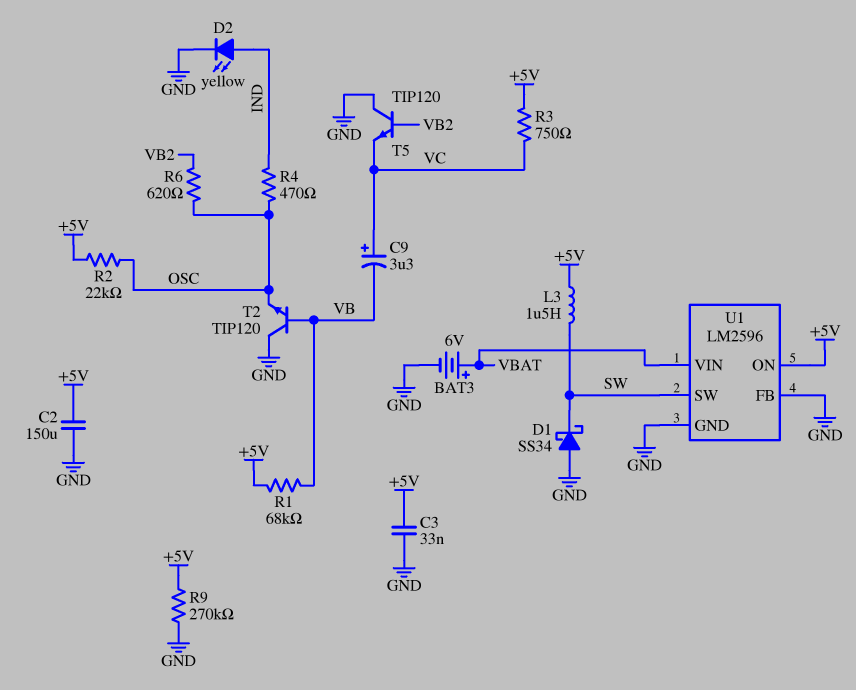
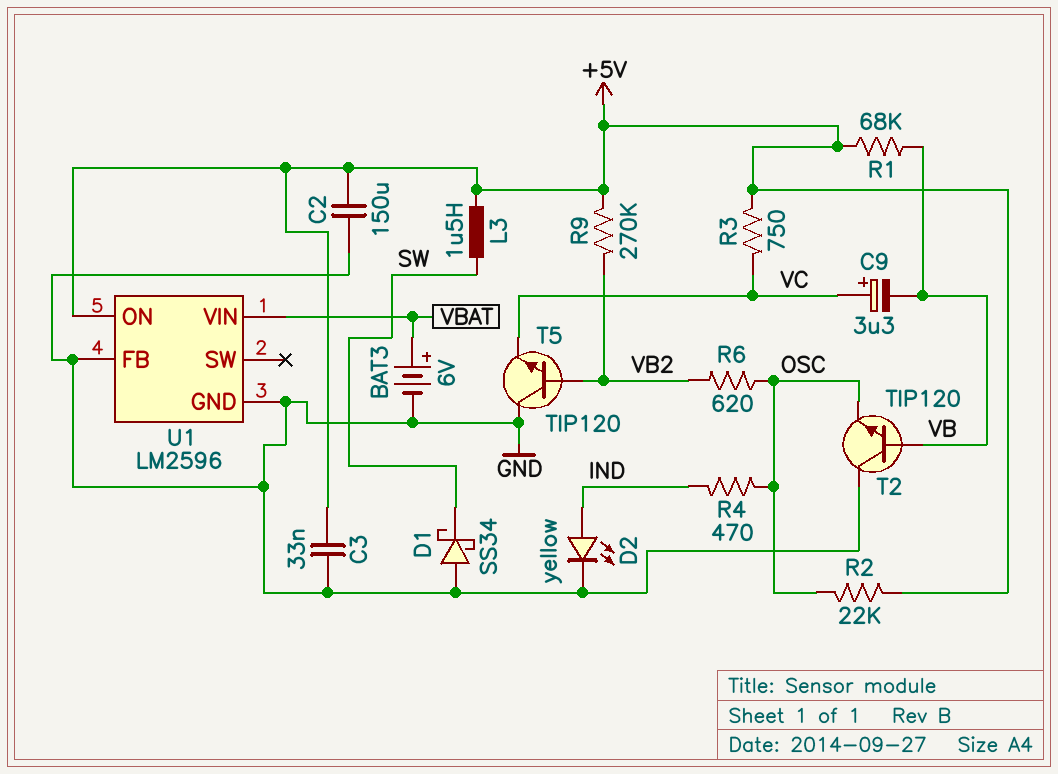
R9: 270k (+5V, GND) -> 270k (+5V, VB2)
U1 pin SW: SW -> none

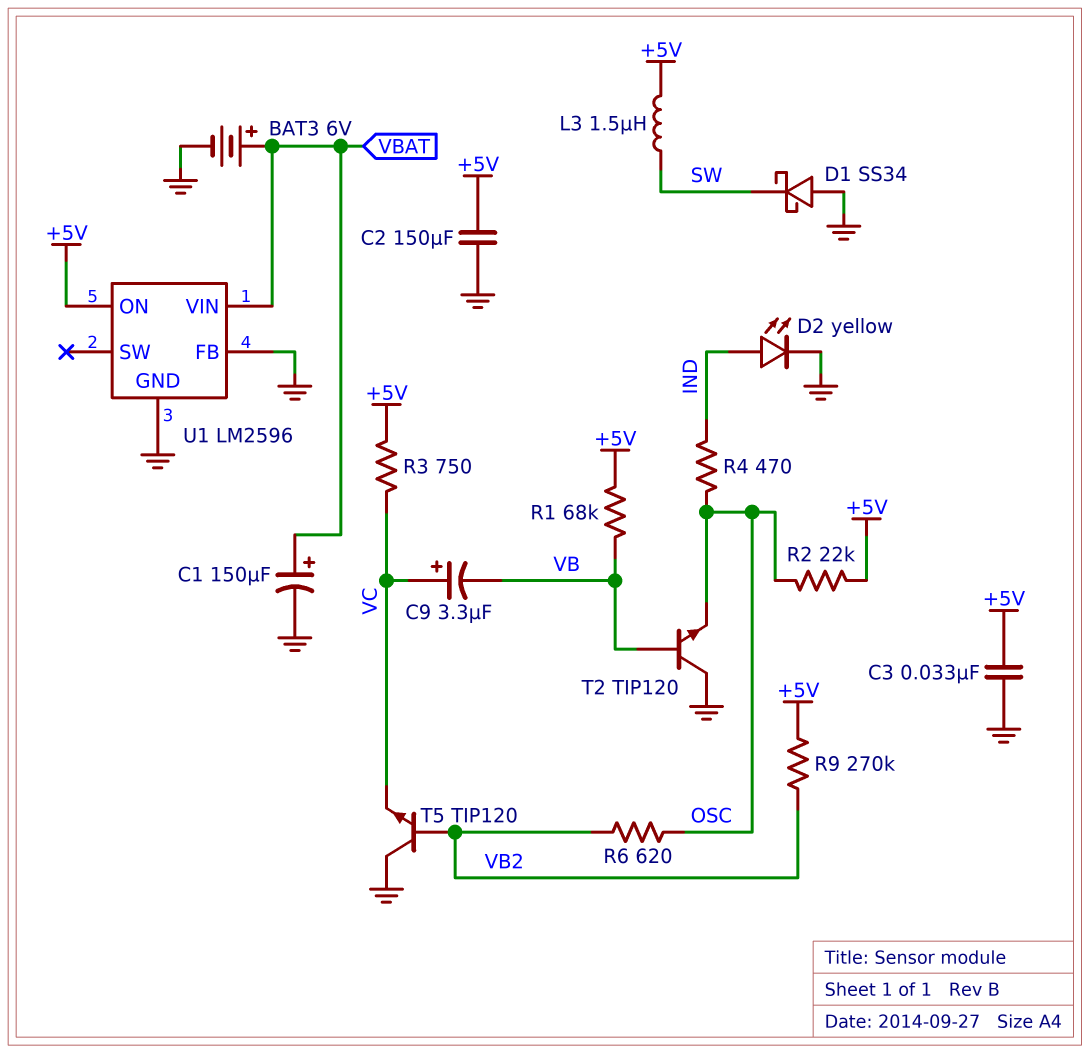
C1: none -> 150uF (plus VBAT, minus GND)

